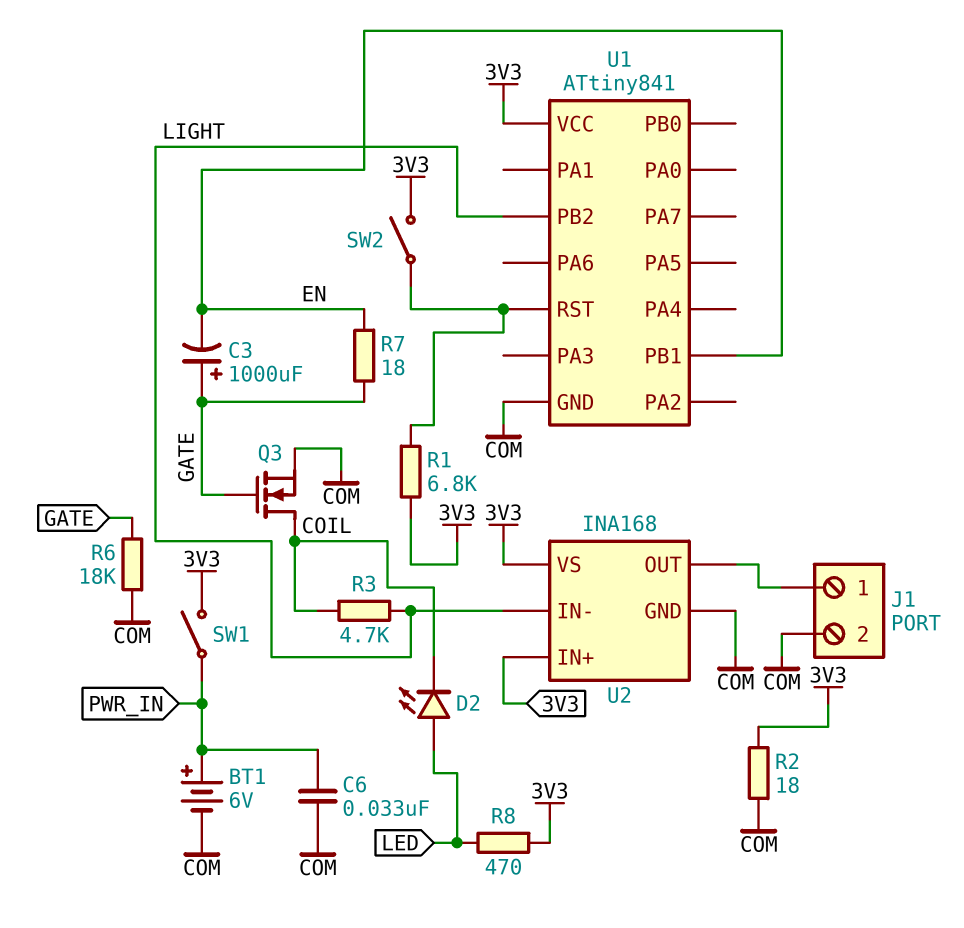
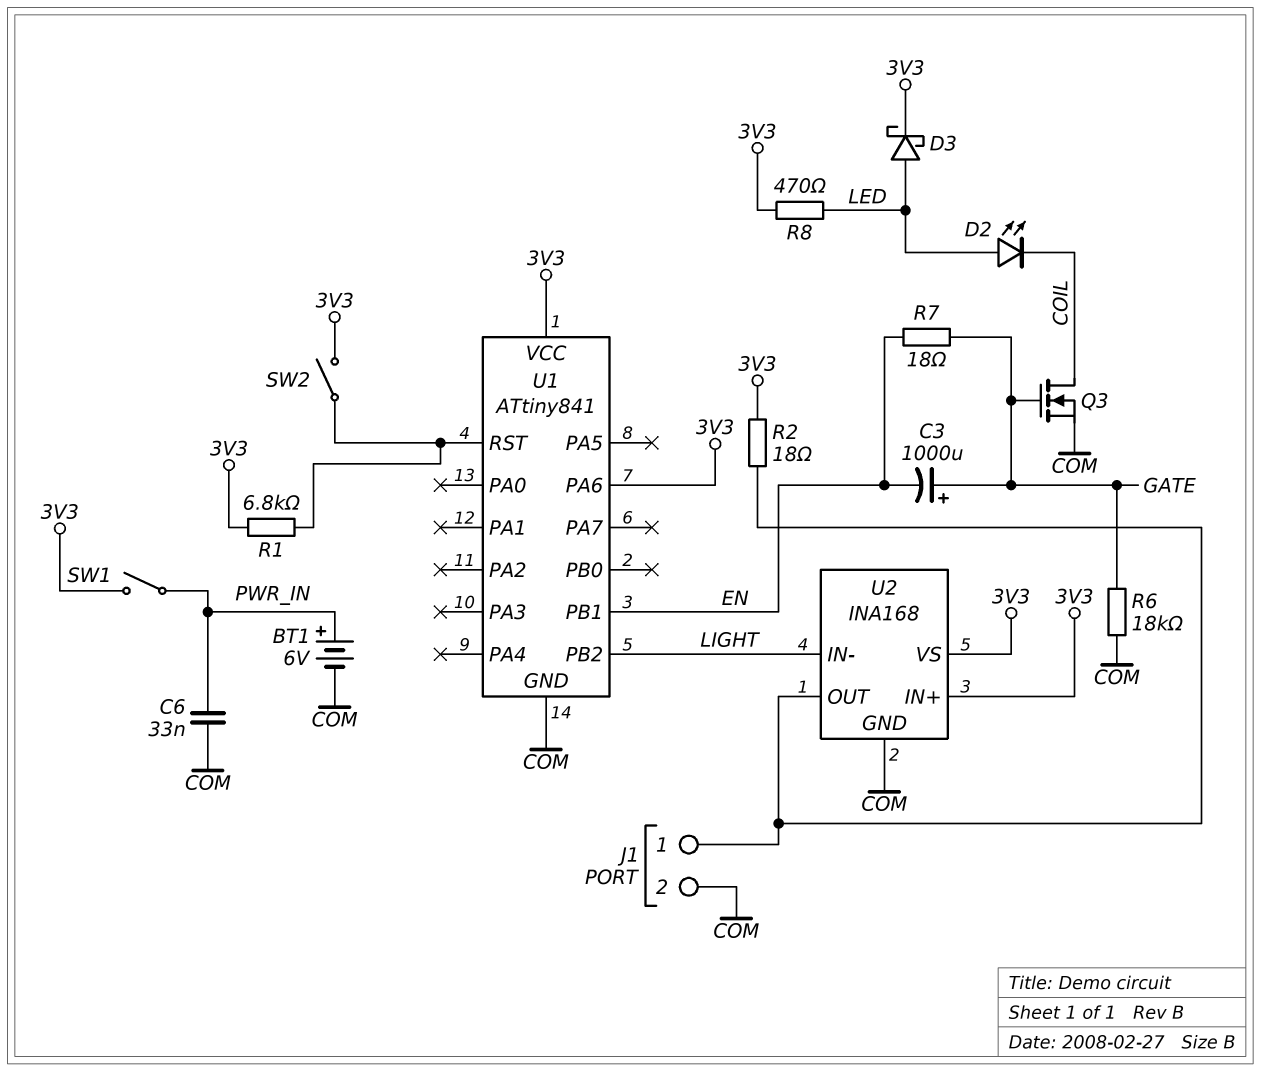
D3: none -> schottky (A LED, K 3V3)
R2: 18 (3V3, COM) -> 18 (3V3, J1/1)
R3: 4.7k (COIL, LIGHT) -> none
U1 pin PA6: none -> 3V3

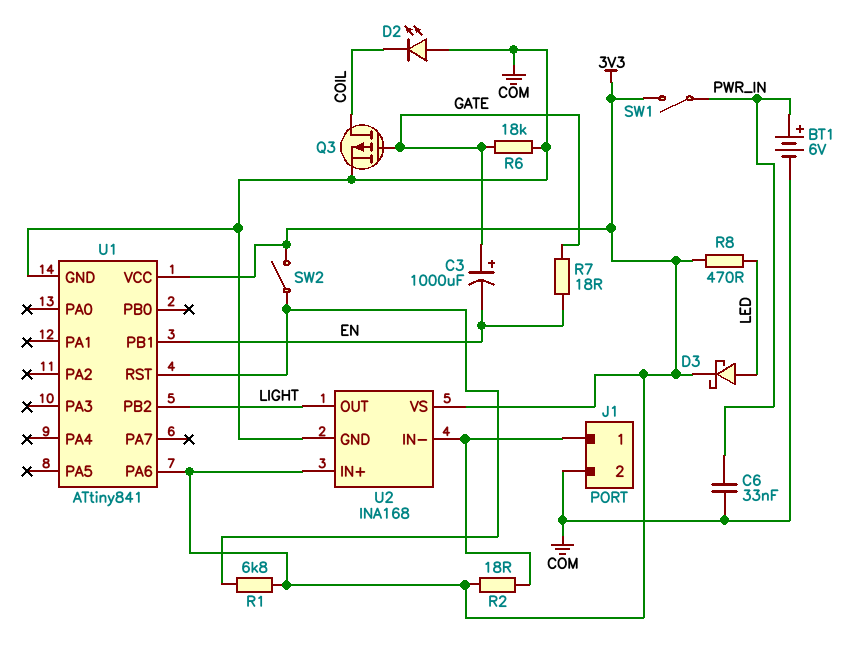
D2: LED (A LED, K COIL) -> LED (A COM, K COIL)
Q3: NMOS (G GATE, D COIL, S COM) -> PMOS (G GATE, D COIL, S COM)
U2 pin IN-: LIGHT -> J1/1
U2 pin OUT: J1/1 -> LIGHT

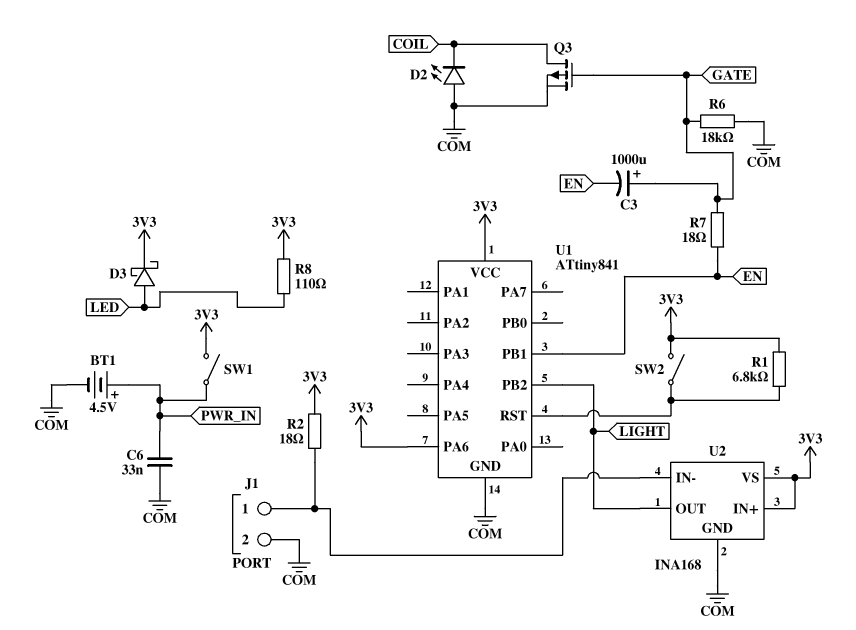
BT1: 6V (plus PWR_IN, minus COM) -> 4.5V (plus PWR_IN, minus COM)
R8: 470 (3V3, LED) -> 110 (3V3, LED)

